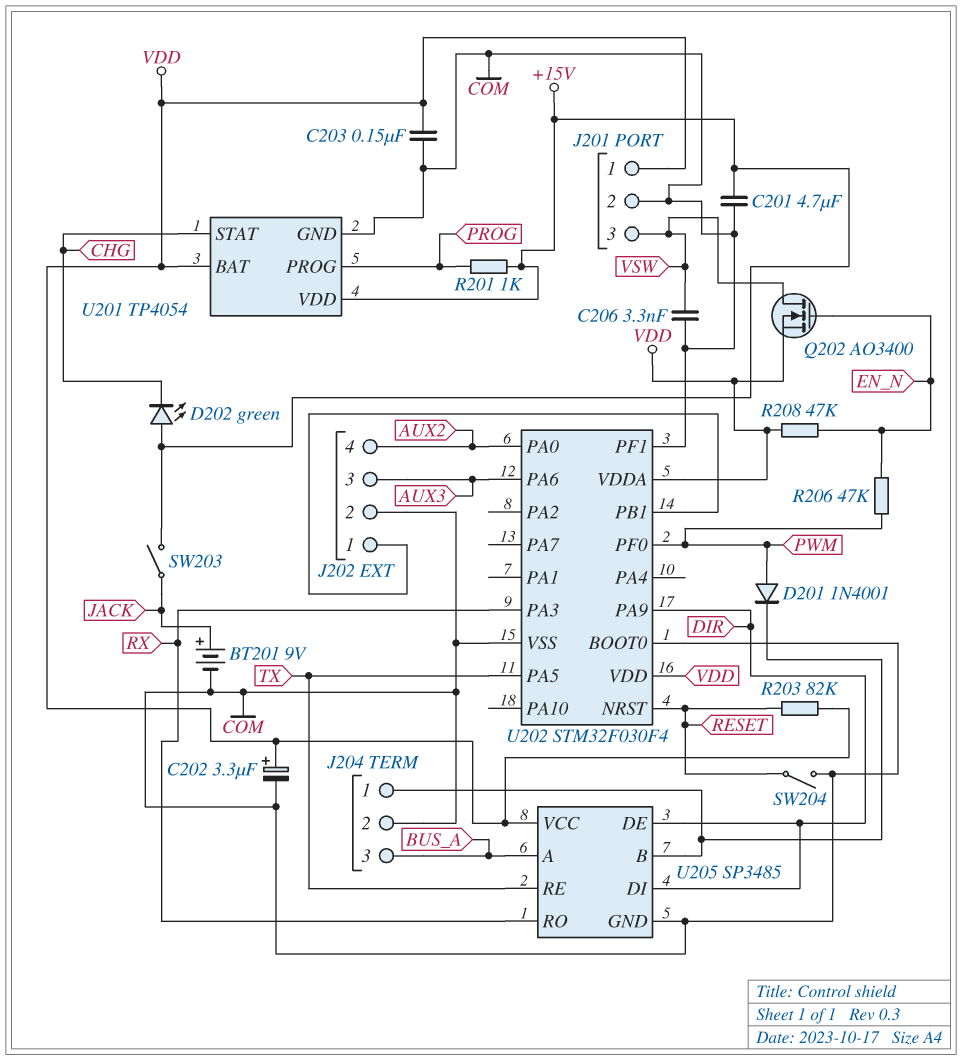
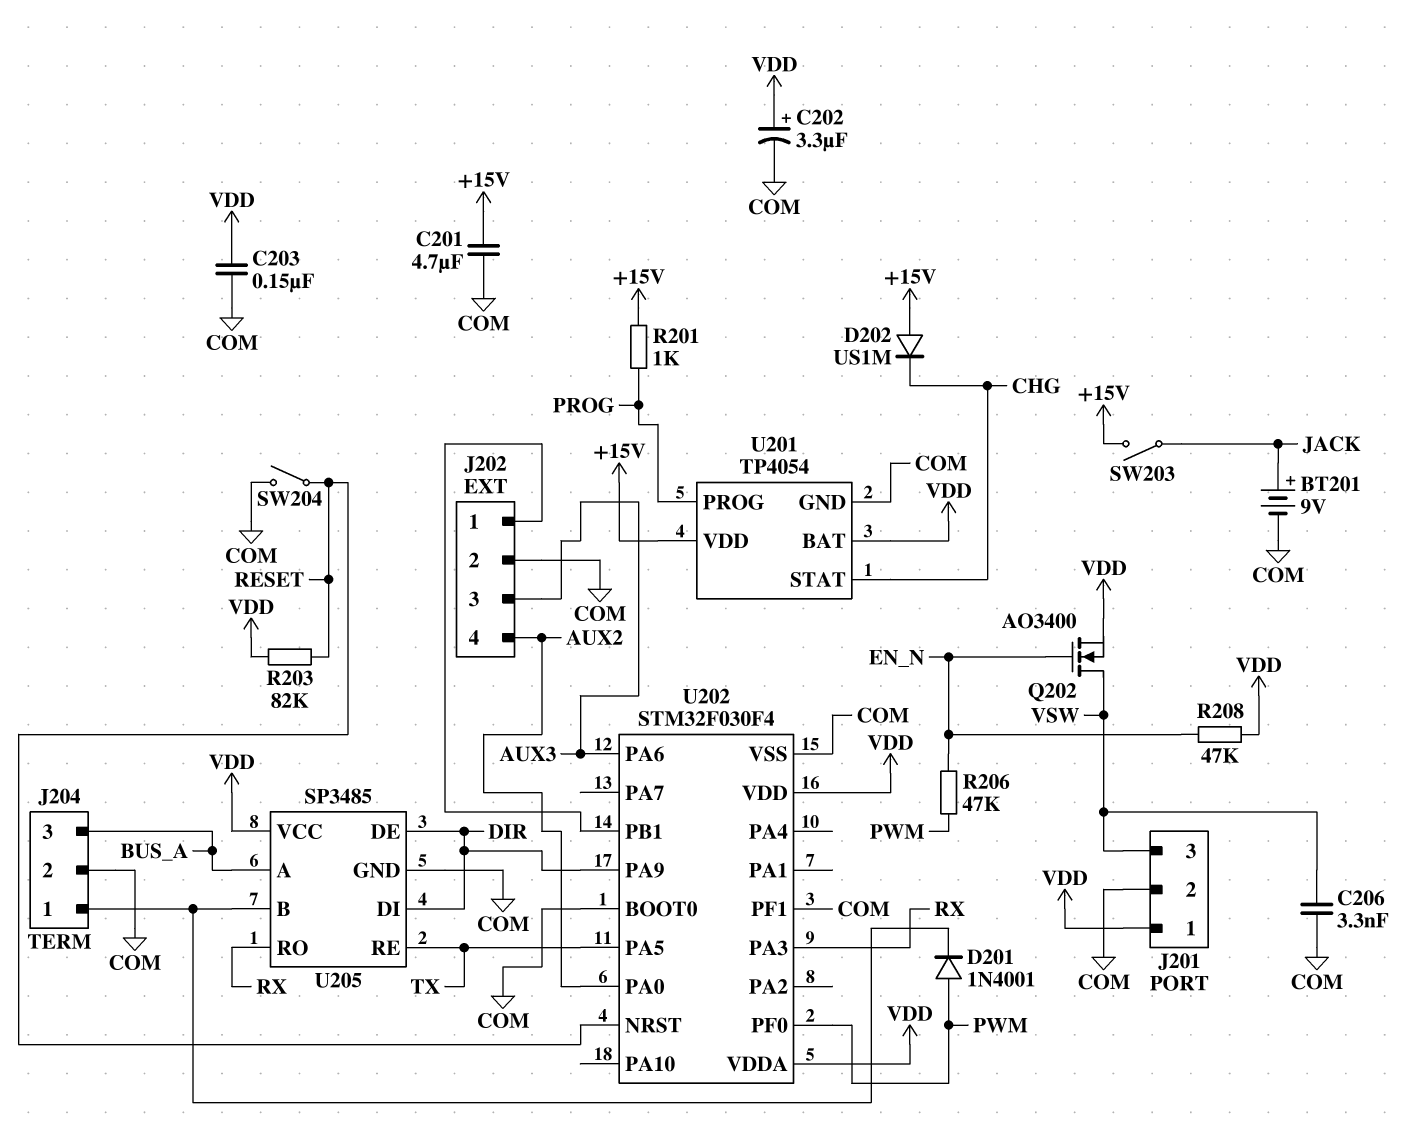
D202: LED green (A +15V, K CHG) -> diode US1M (A +15V, K CHG)

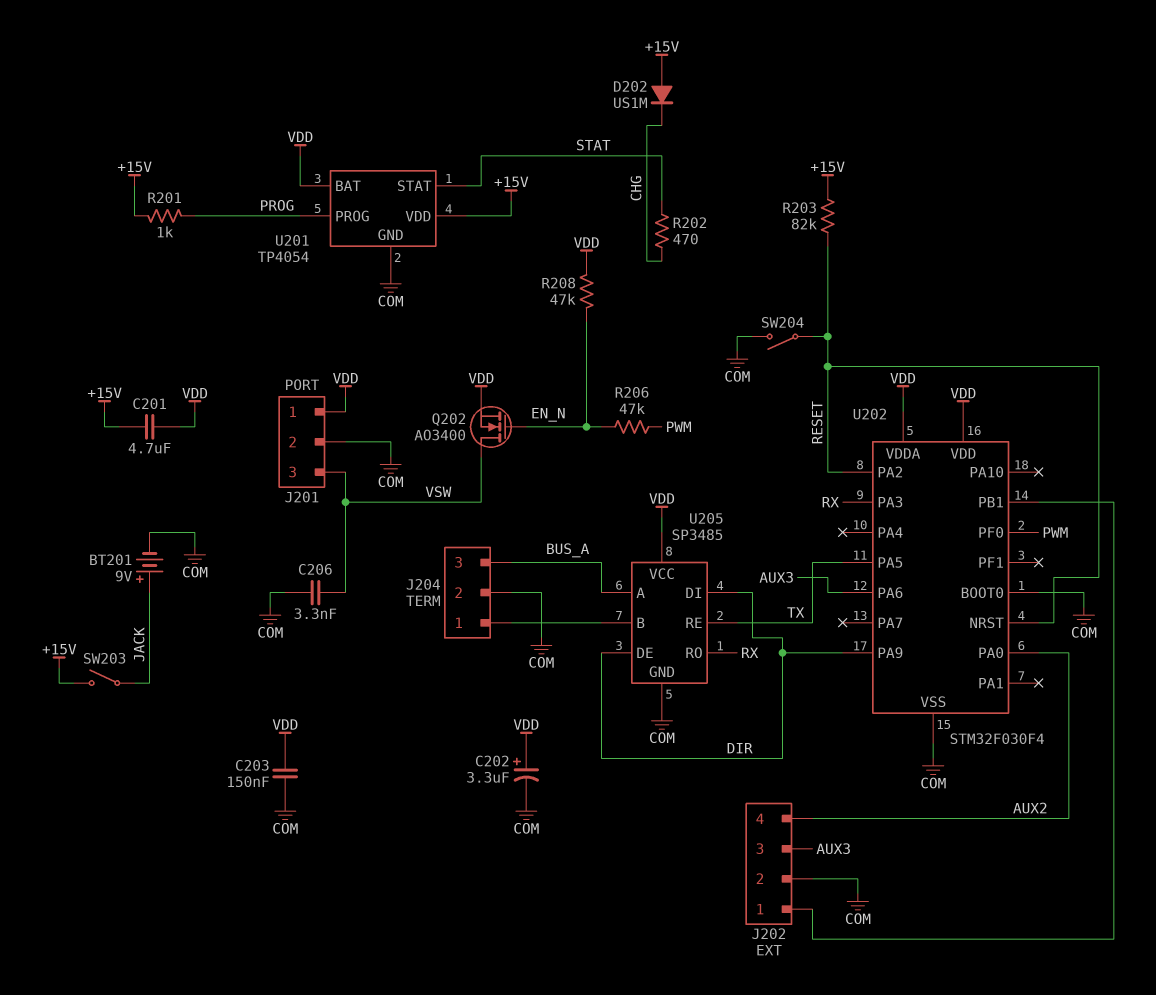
C201: 4.7uF (+15V, COM) -> 4.7uF (+15V, VDD)
D201: diode 1N4001 (A PWM, K J204/1) -> none
R202: none -> 470 (CHG, STAT)
R203: 82k (RESET, VDD) -> 82k (+15V, RESET)
U201 pin STAT: CHG -> STAT
U202 pin PA2: none -> RESET
U202 pin PF1: COM -> none

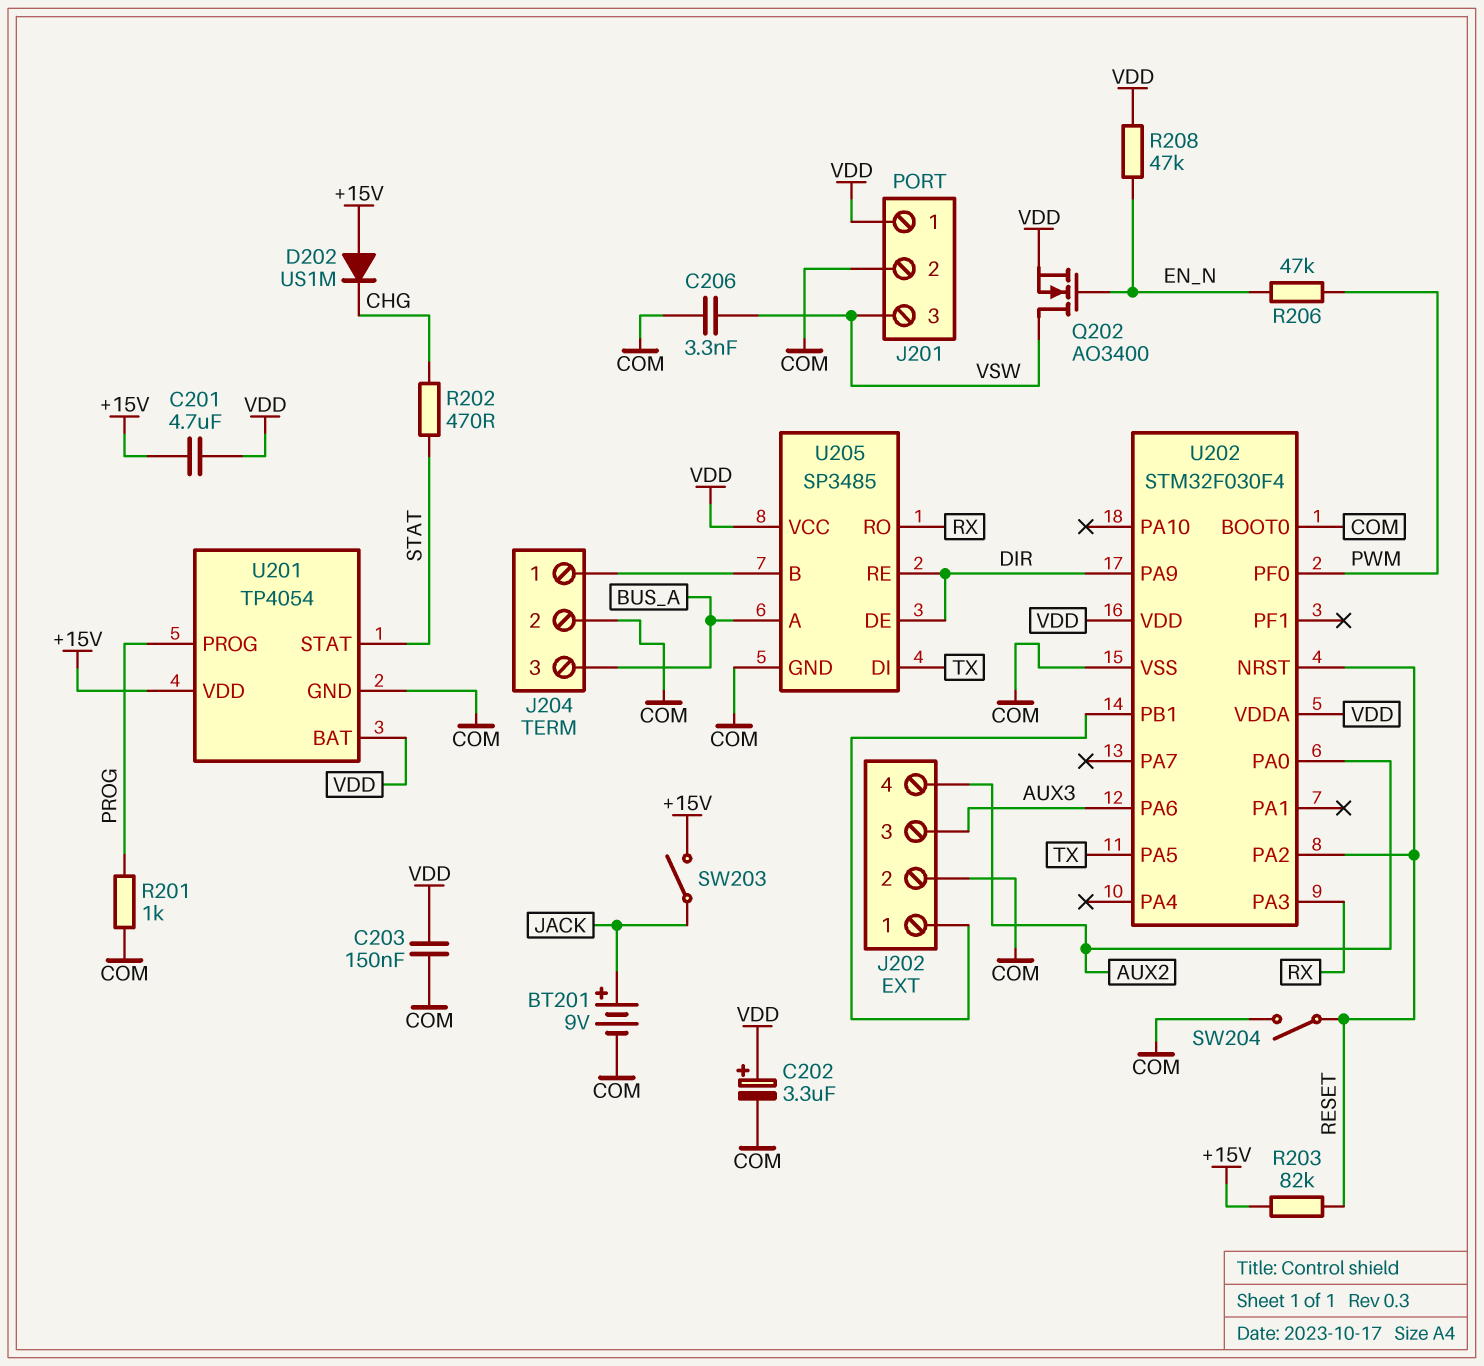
R201: 1k (+15V, PROG) -> 1k (COM, PROG)
U205 pin DI: DIR -> TX
U205 pin RE: TX -> DIR

